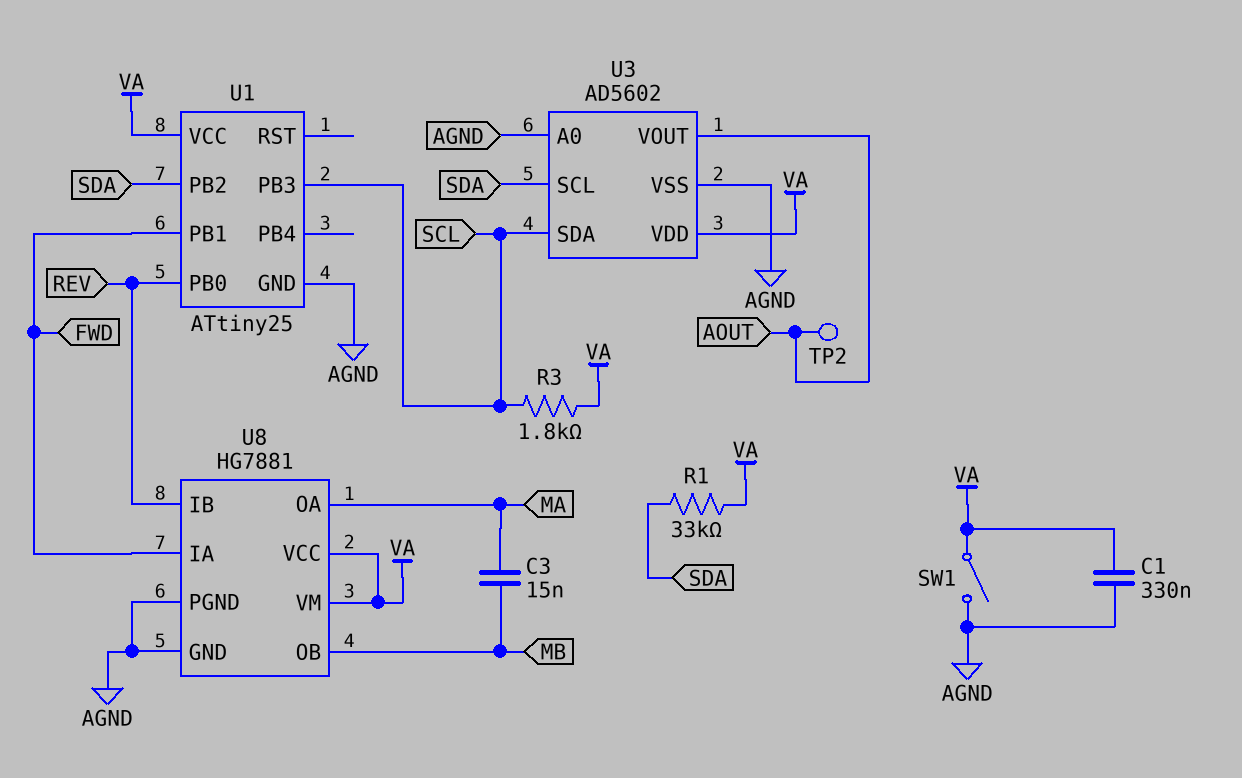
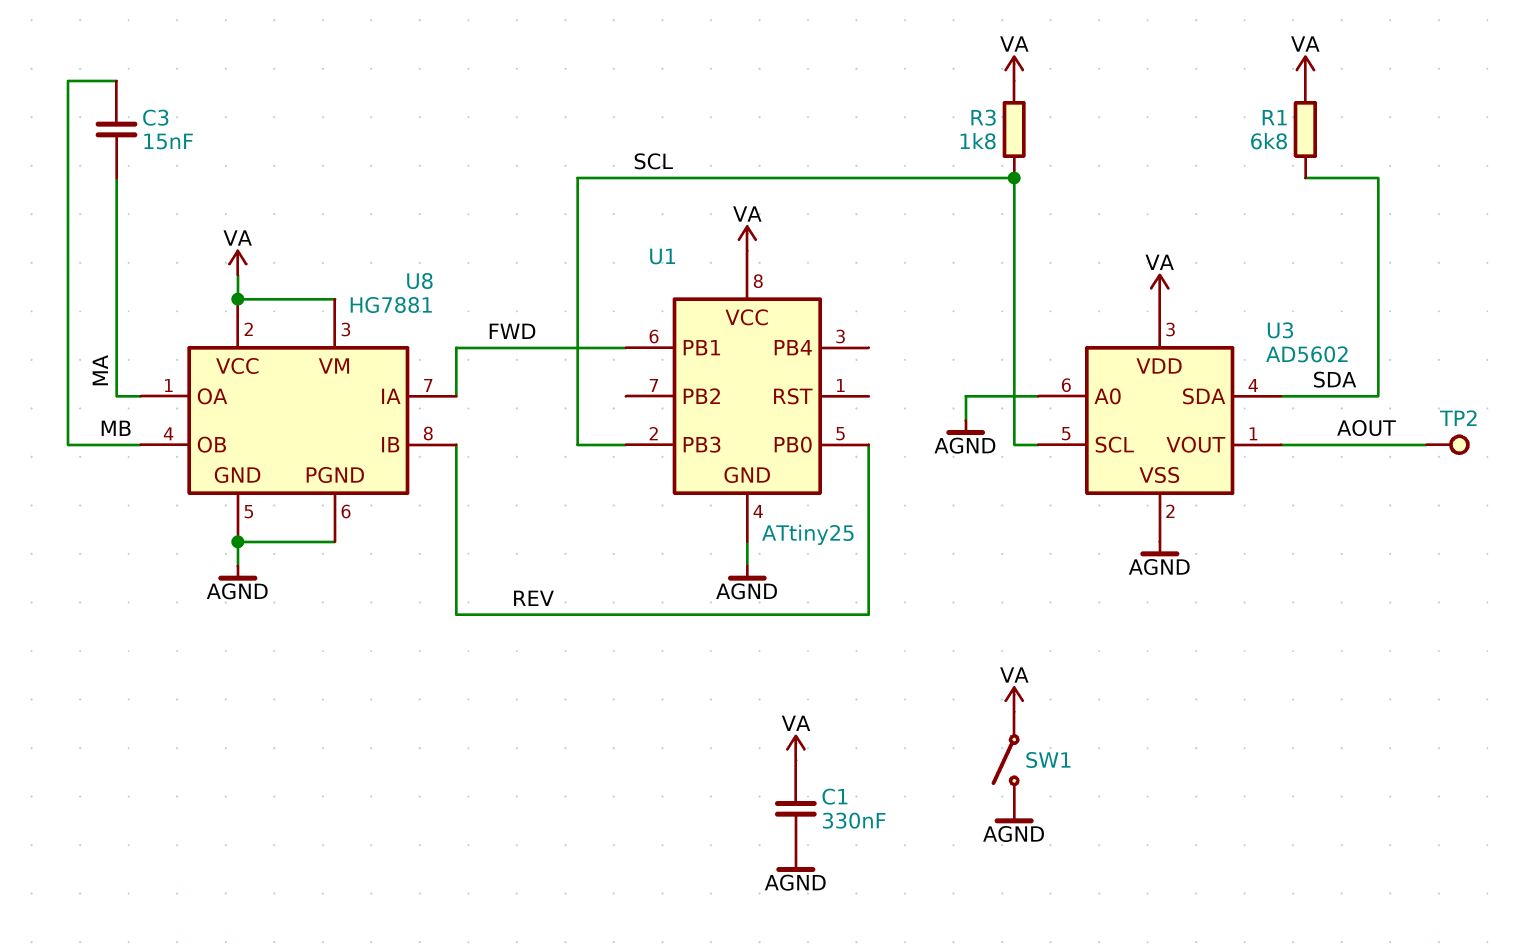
R1: 33k (SDA, VA) -> 6.8k (SDA, VA)
U1 pin PB2: SDA -> none
U3 pin SCL: SDA -> SCL
U3 pin SDA: SCL -> SDA

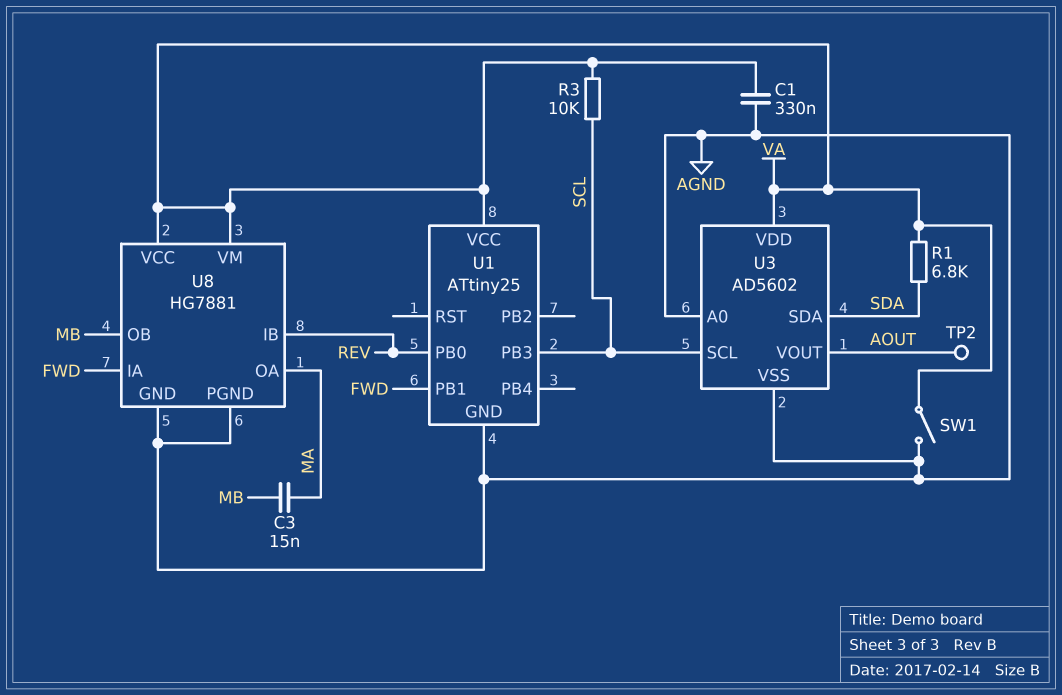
R3: 1.8k (SCL, VA) -> 10k (SCL, VA)

